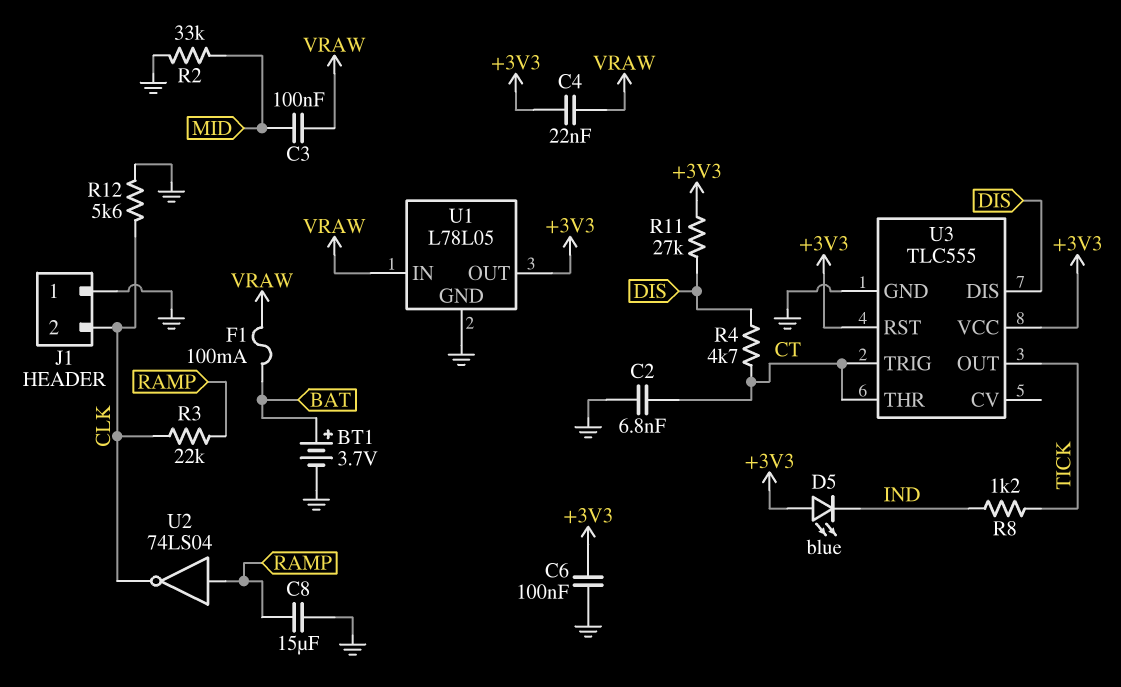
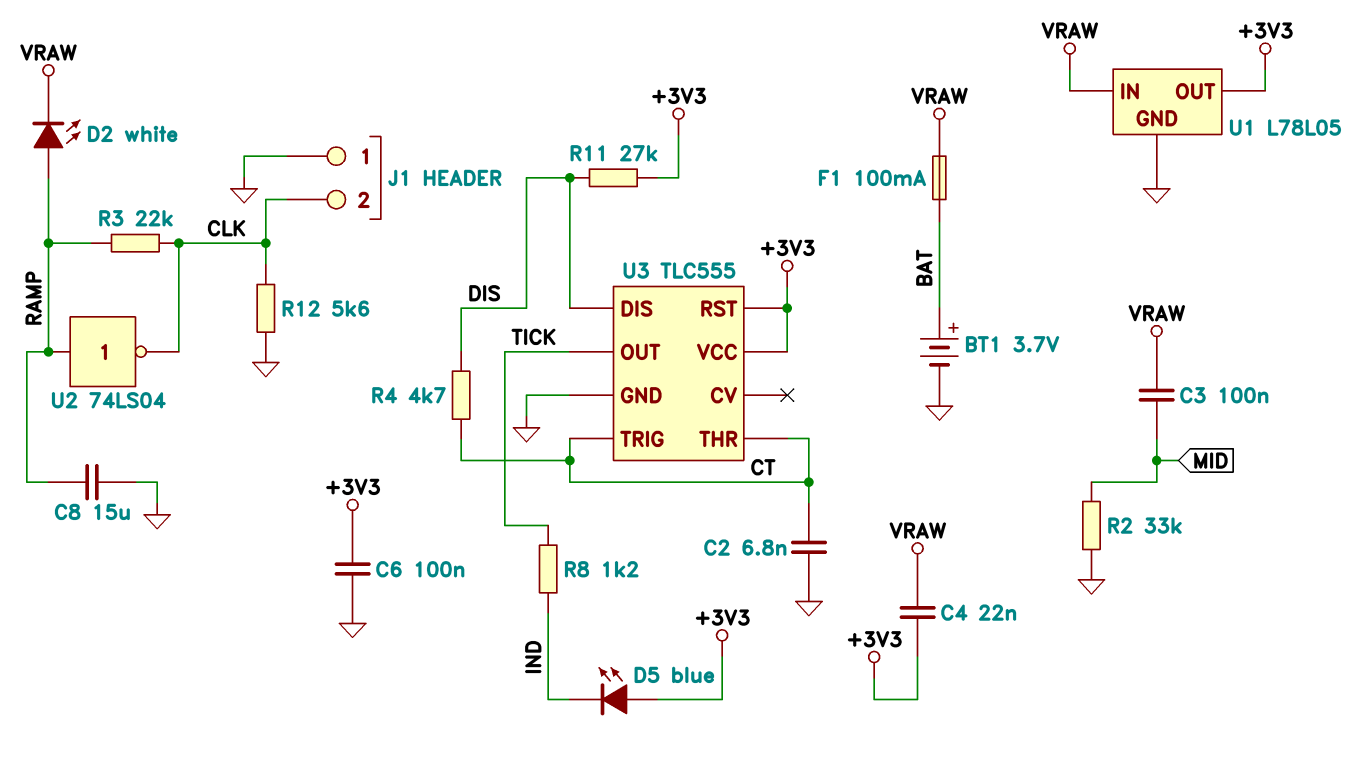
D2: none -> LED white (A RAMP, K VRAW)

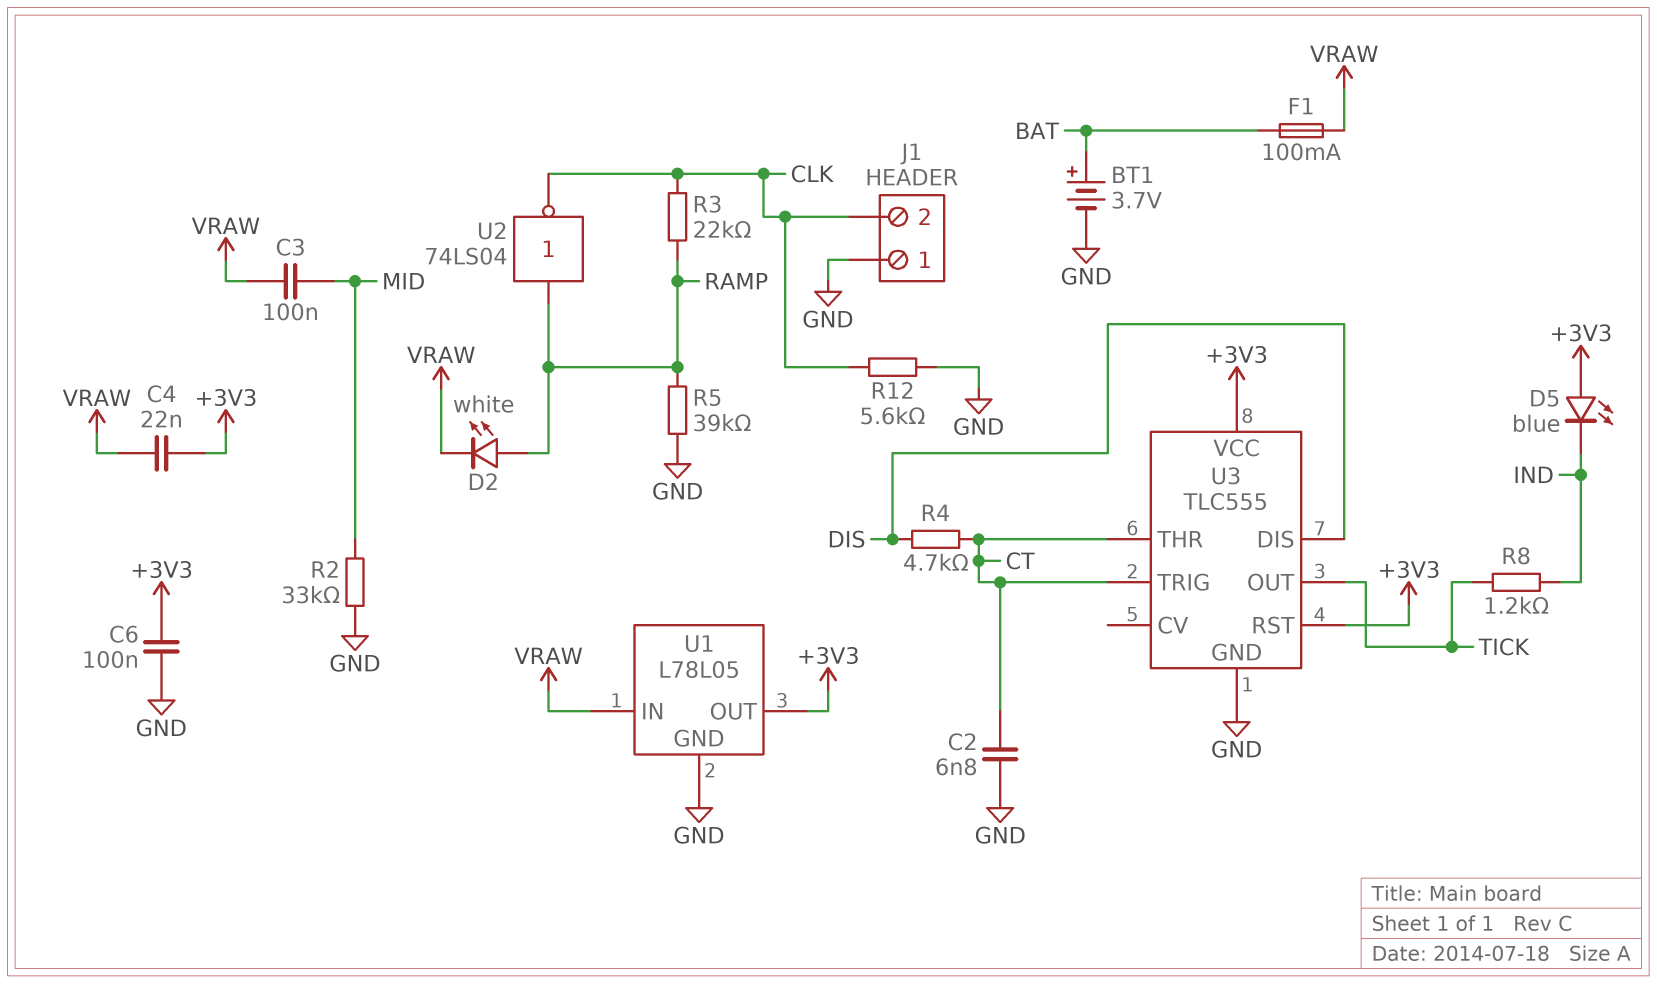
C8: 15uF (GND, RAMP) -> none
R5: none -> 39k (GND, RAMP)
R11: 27k (+3V3, DIS) -> none

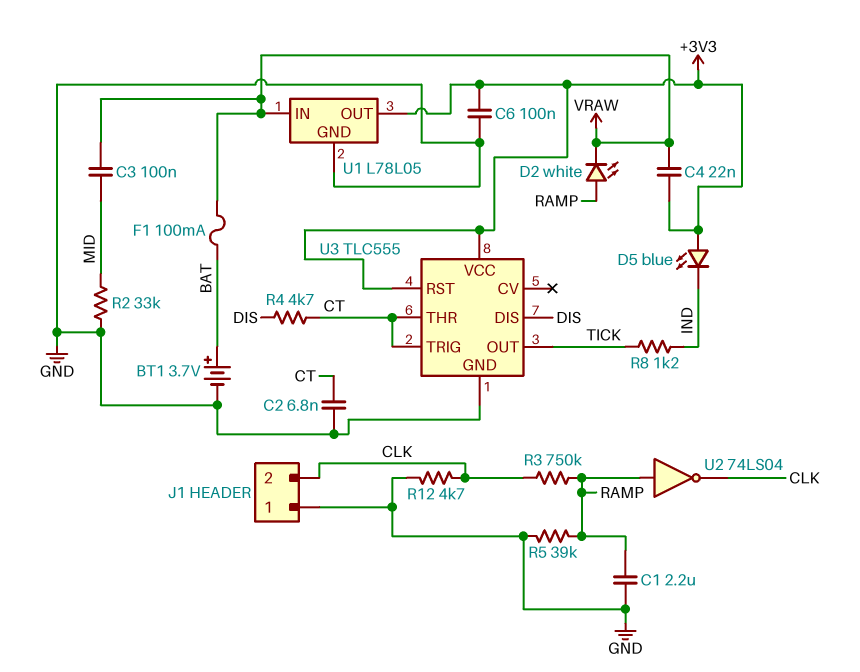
C1: none -> 2.2uF (GND, RAMP)
R3: 22k (CLK, RAMP) -> 750k (CLK, RAMP)
R12: 5.6k (CLK, GND) -> 4.7k (CLK, GND)

